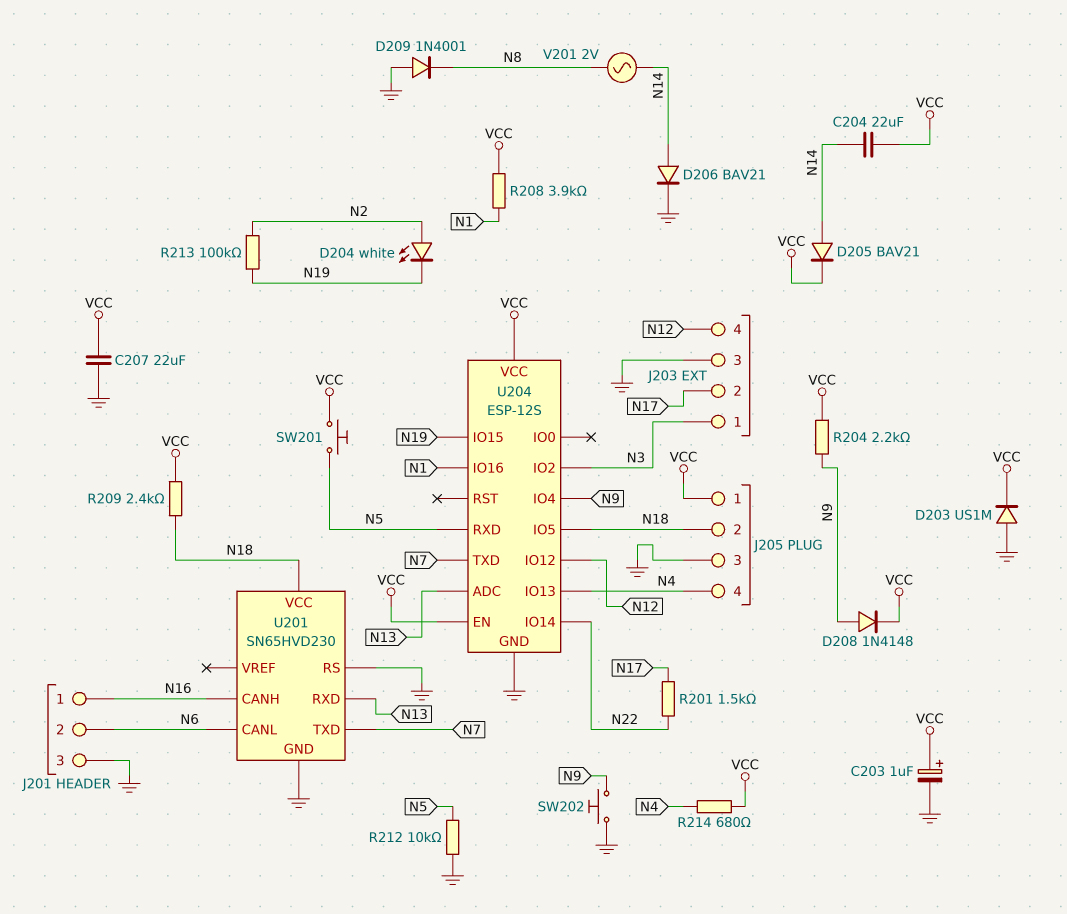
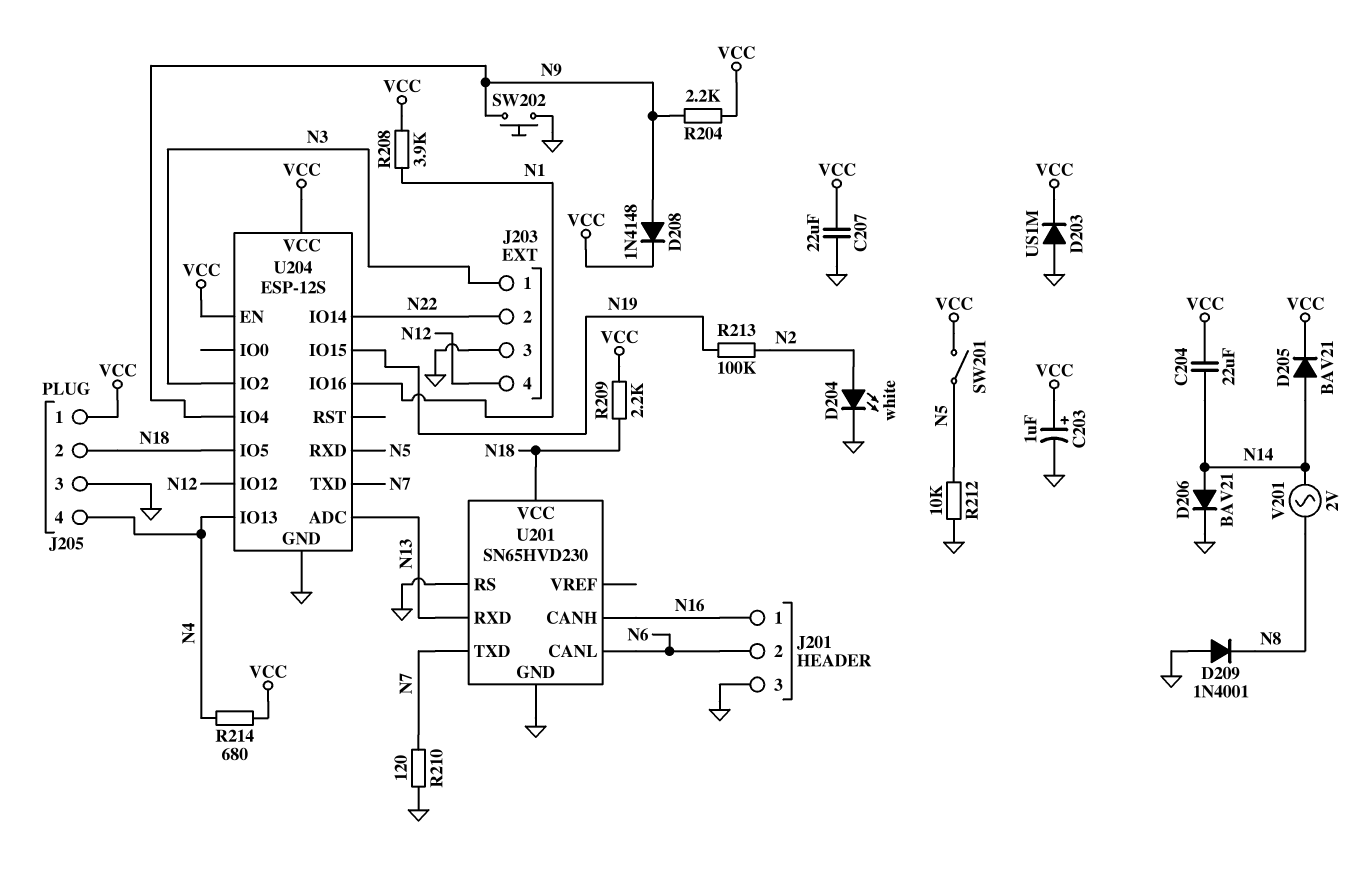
D204: LED white (A N2, K N19) -> LED white (A N2, K GND)
J203 pin 2: N17 -> N22
R201: 1.5k (N17, N22) -> none
R209: 2.4k (N18, VCC) -> 2.2k (N18, VCC)
R210: none -> 120 (GND, N7)
SW201: button (N5, VCC) -> switch (N5, VCC)

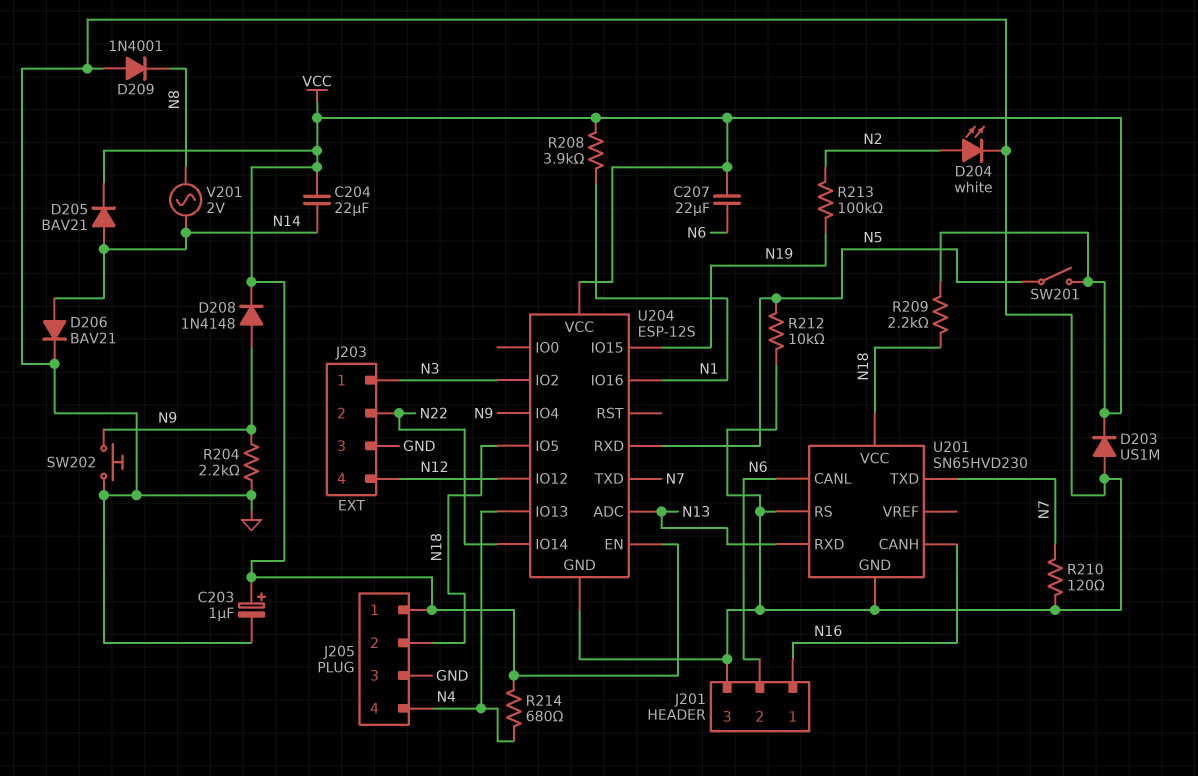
C207: 22uF (GND, VCC) -> 22uF (N6, VCC)
R204: 2.2k (N9, VCC) -> 2.2k (GND, N9)

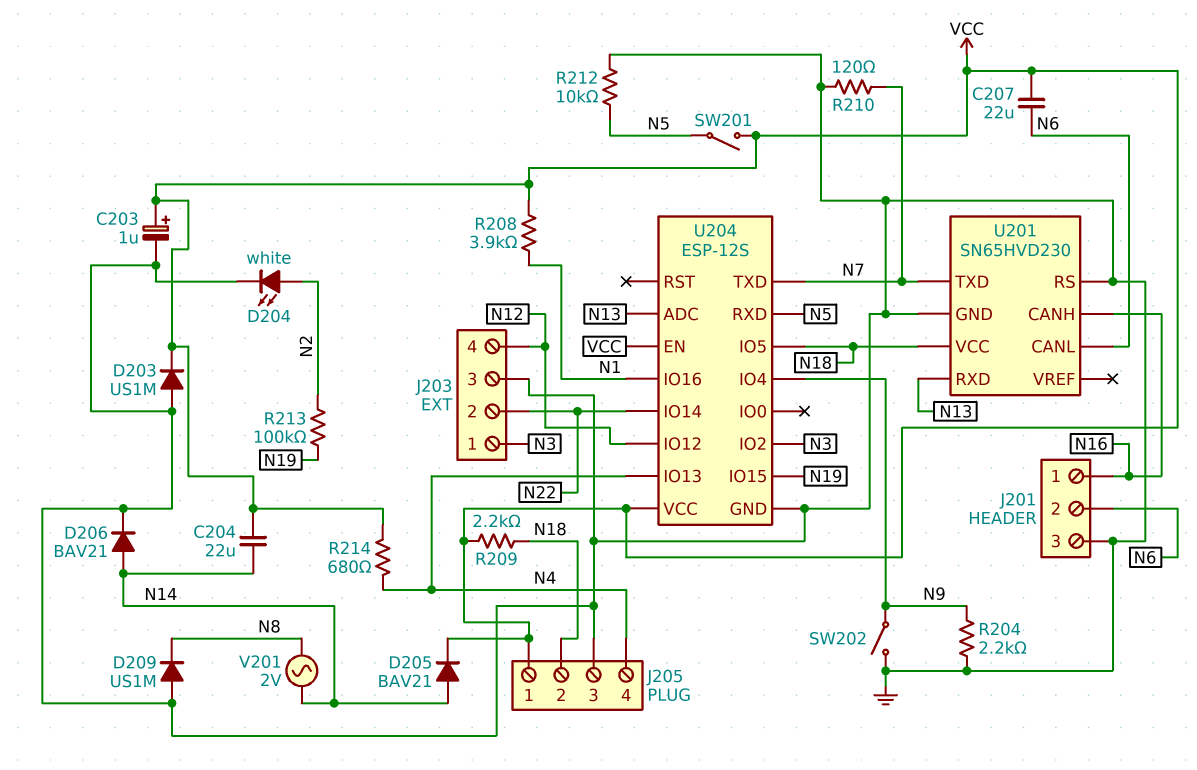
D208: diode 1N4148 (A N9, K VCC) -> none
D209: diode 1N4001 (A GND, K N8) -> diode US1M (A GND, K N8)
SW202: button (GND, N9) -> switch (GND, N9)

